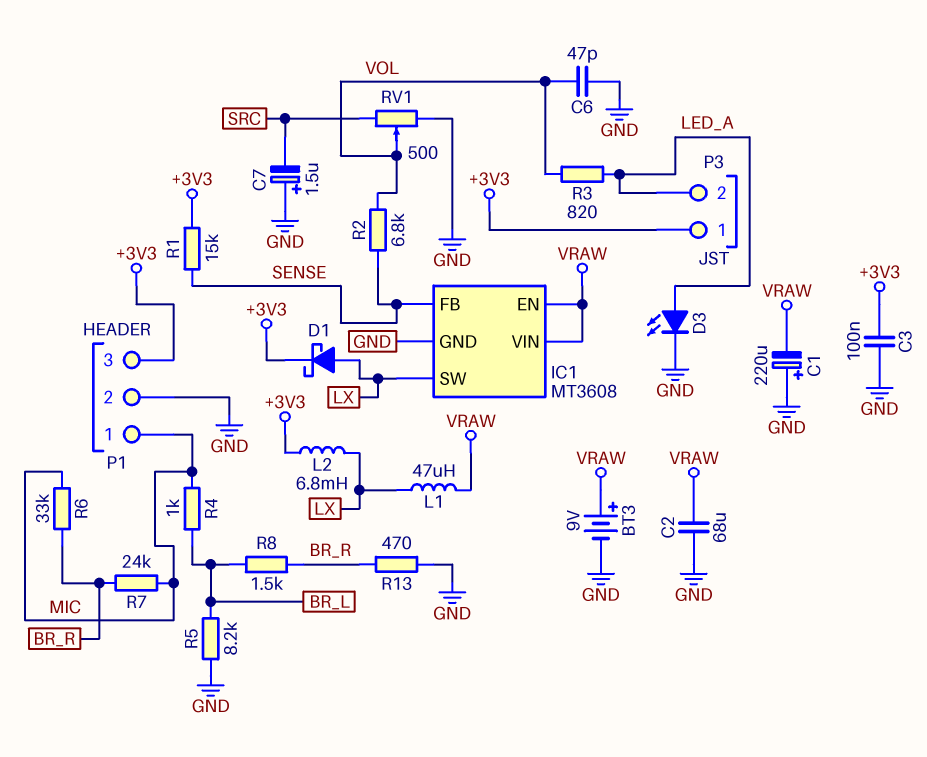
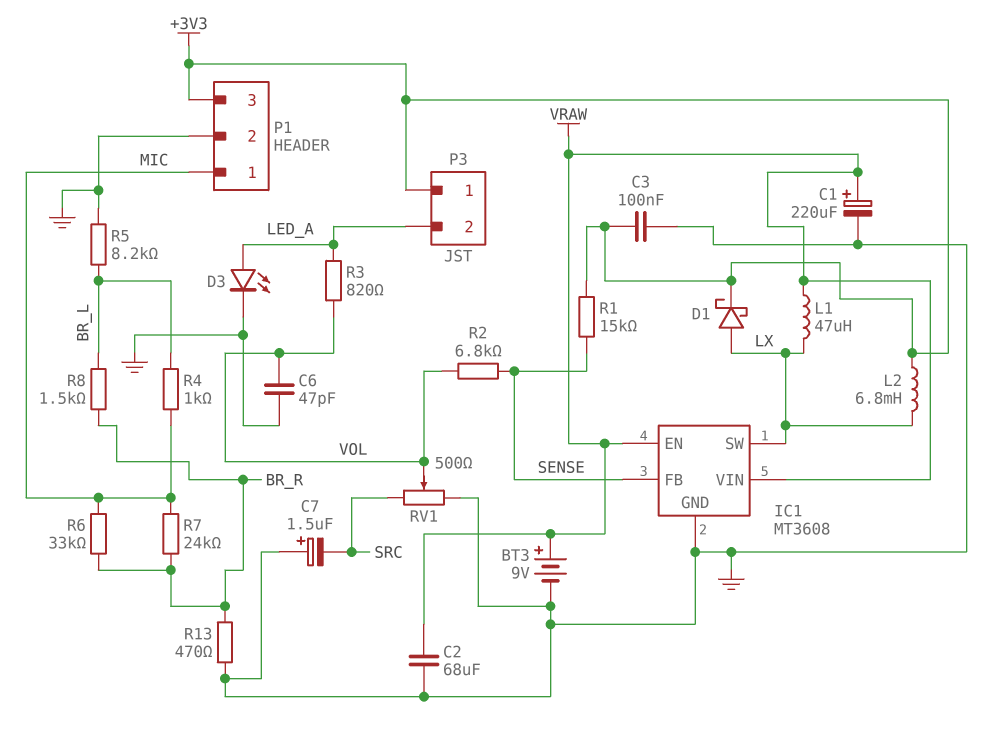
C1: 220uF (plus GND, minus VRAW) -> 220uF (plus VRAW, minus GND)

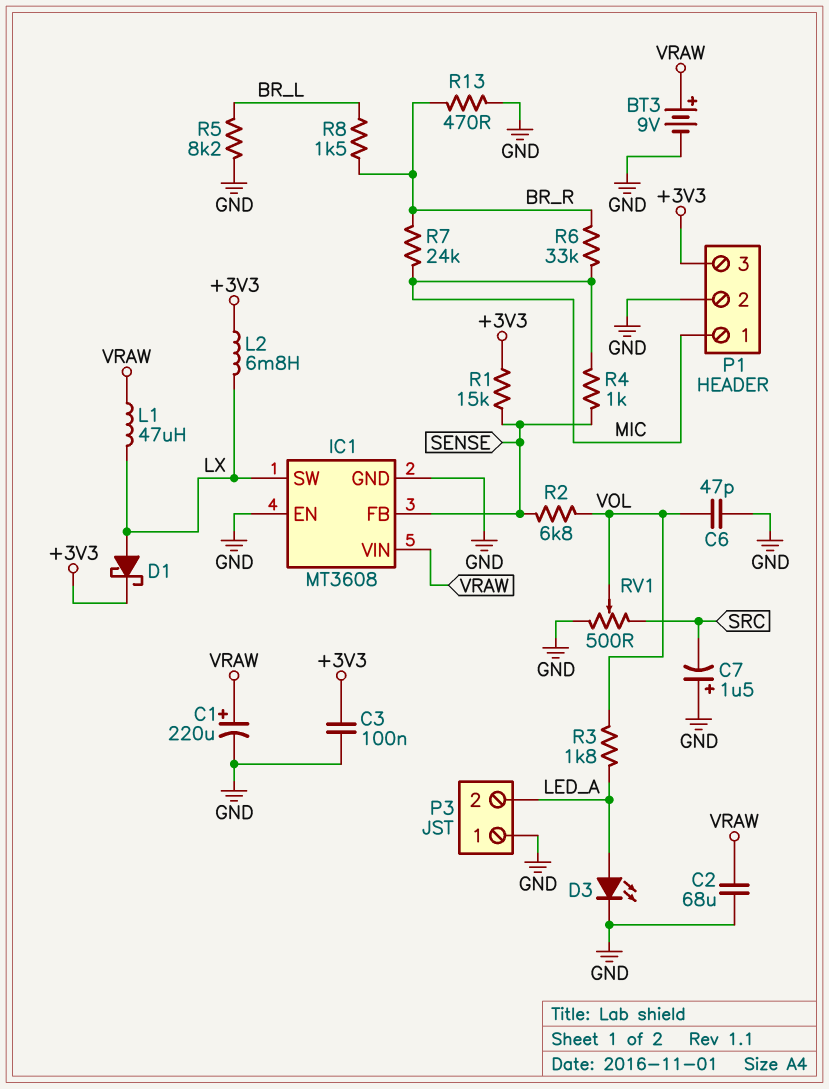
IC1 pin EN: VRAW -> GND
P3 pin 1: +3V3 -> GND
R3: 820 (LED_A, VOL) -> 1.8k (LED_A, VOL)
R4: 1k (BR_L, MIC) -> 1k (MIC, SENSE)

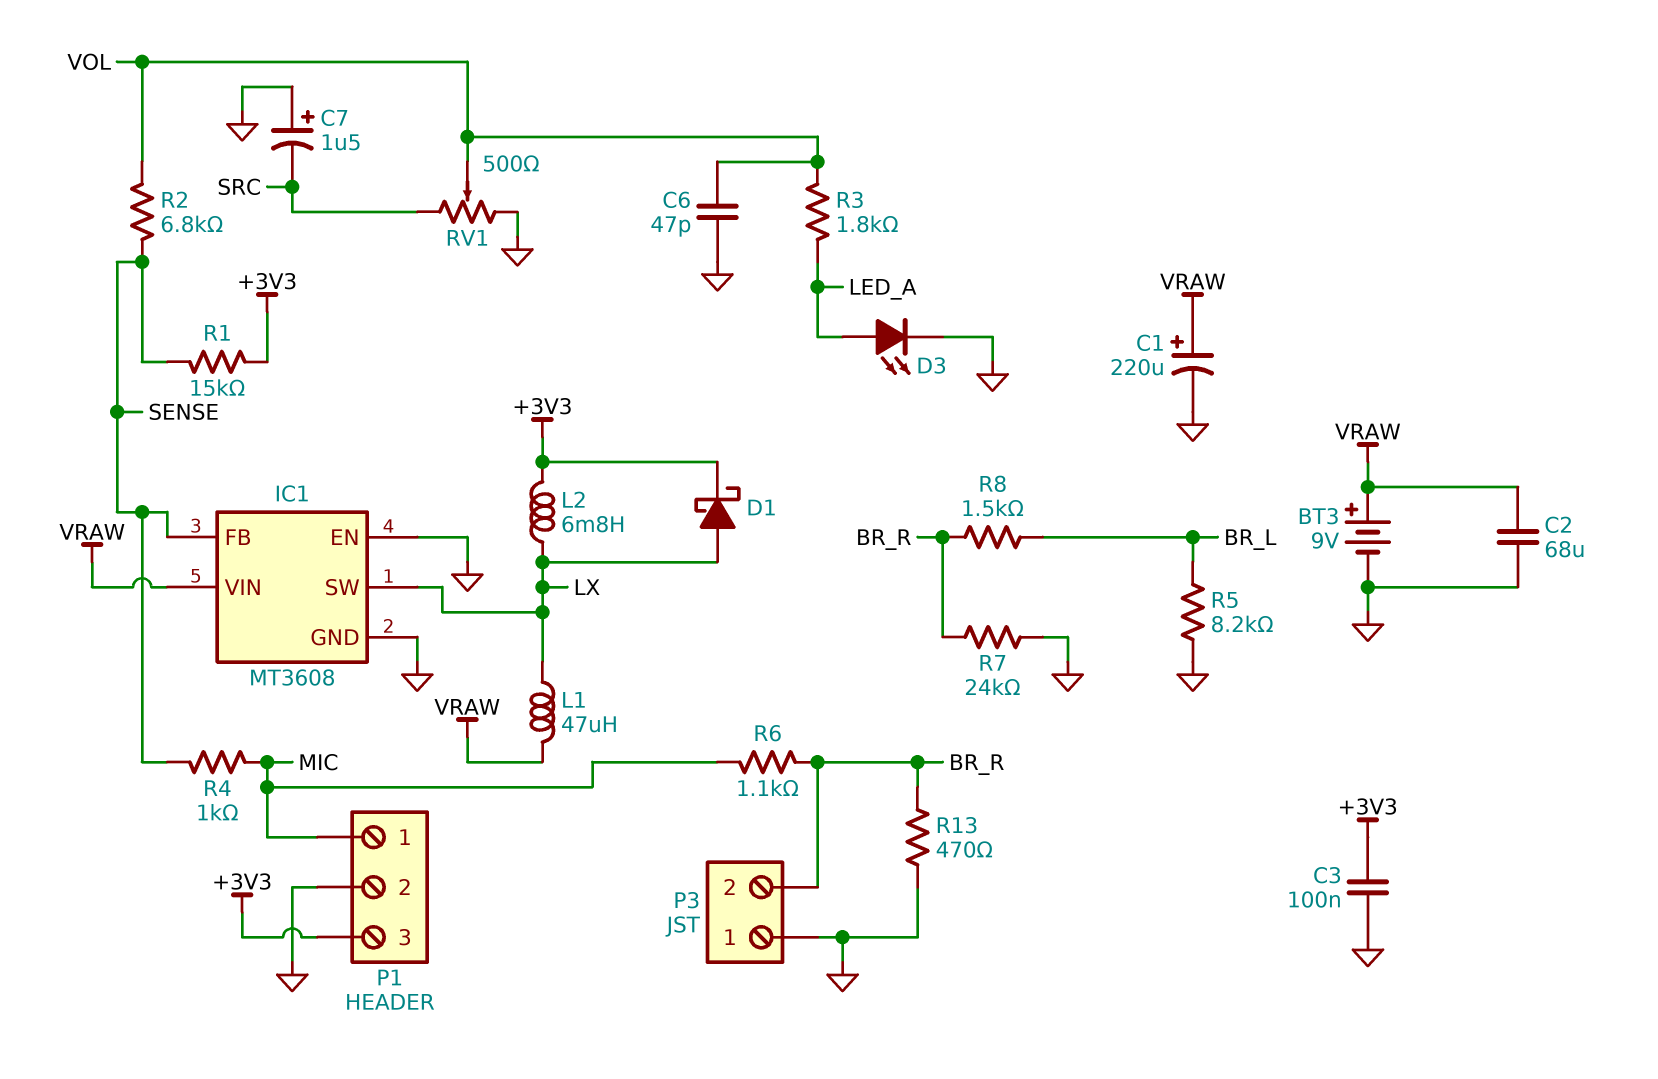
P3 pin 2: LED_A -> BR_R
R6: 33k (BR_R, MIC) -> 1.1k (BR_R, MIC)
R7: 24k (BR_R, MIC) -> 24k (BR_R, GND)

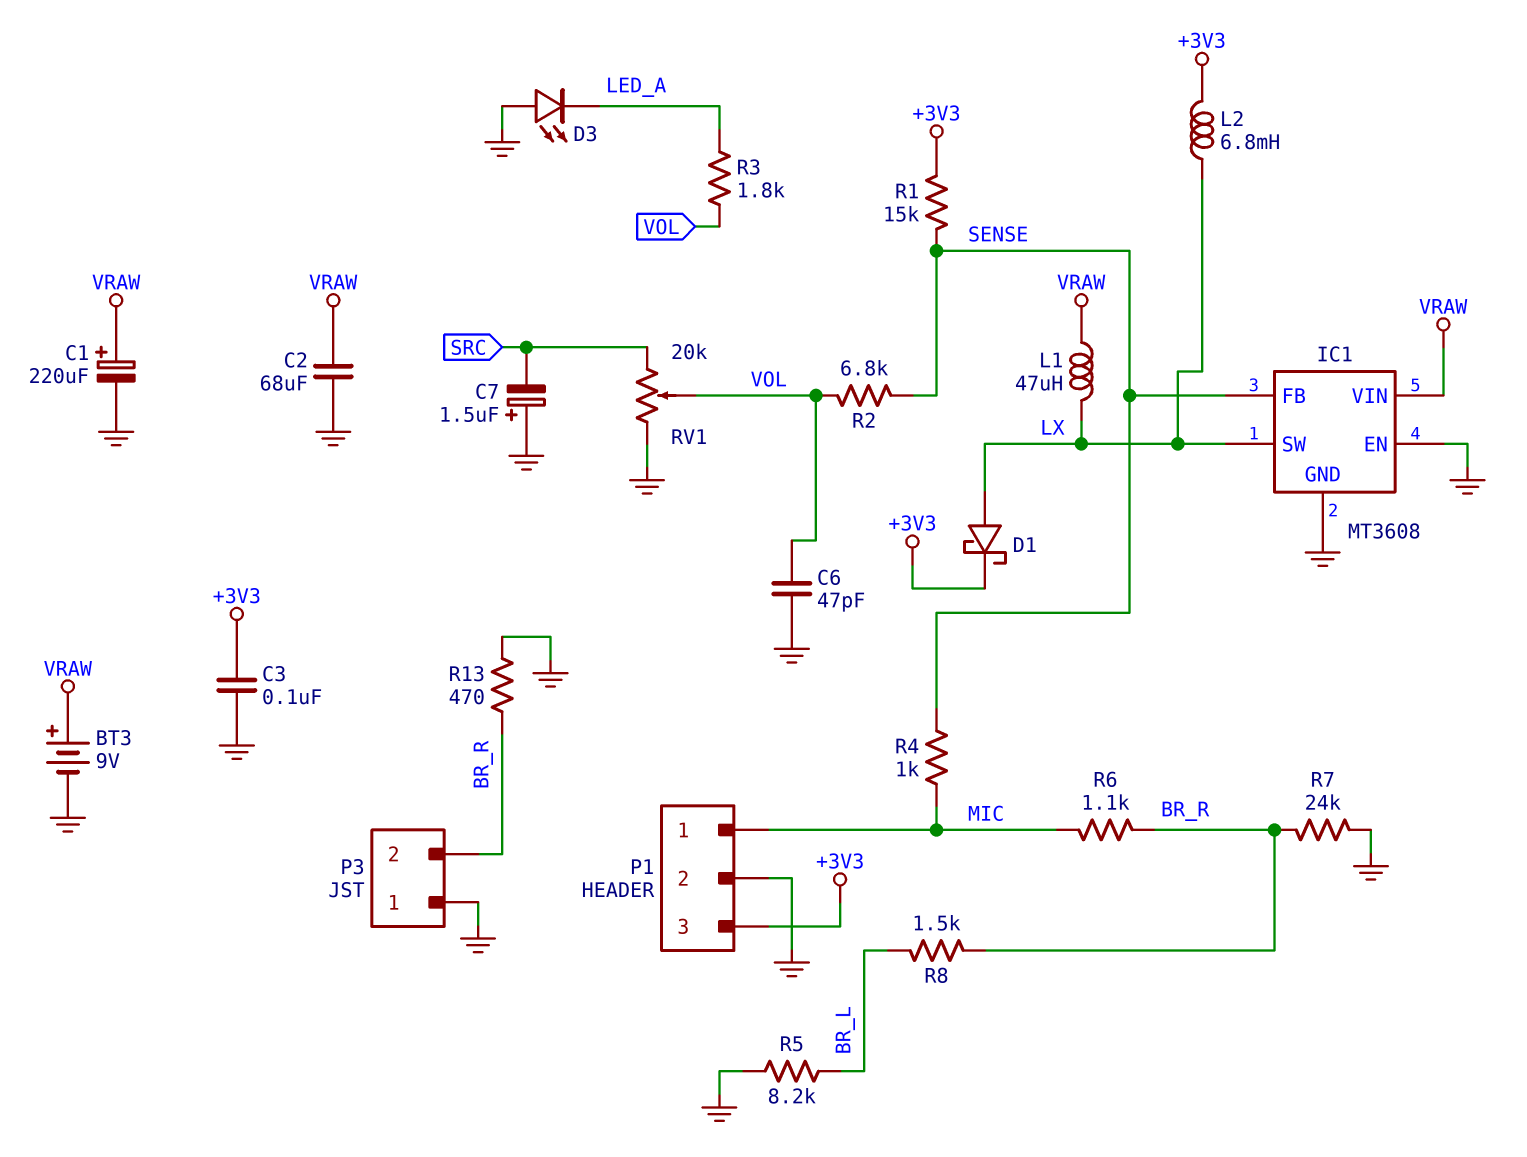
D3: LED (A LED_A, K GND) -> LED (A GND, K LED_A)
RV1: 500 (GND, SRC, wiper VOL) -> 20k (GND, SRC, wiper VOL)

